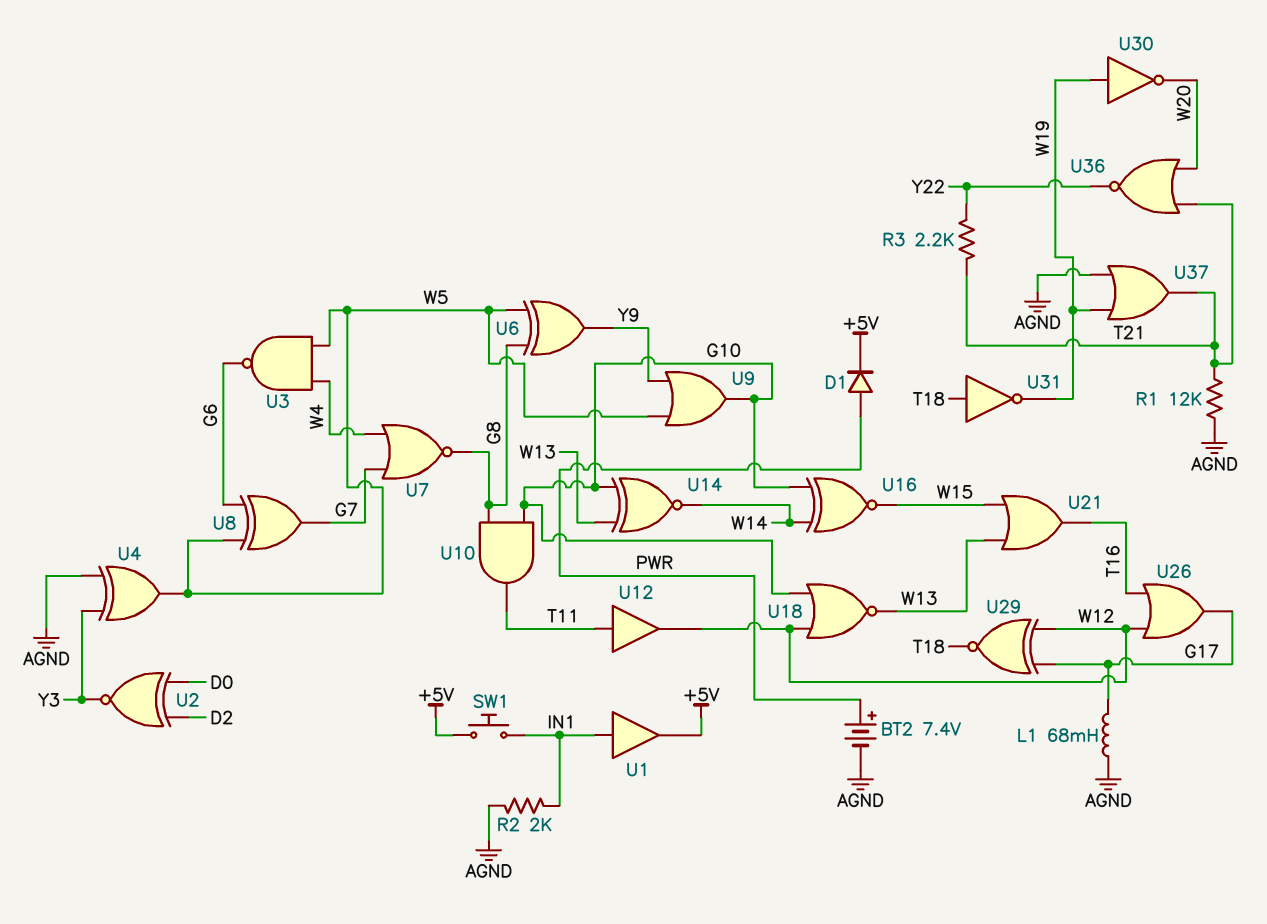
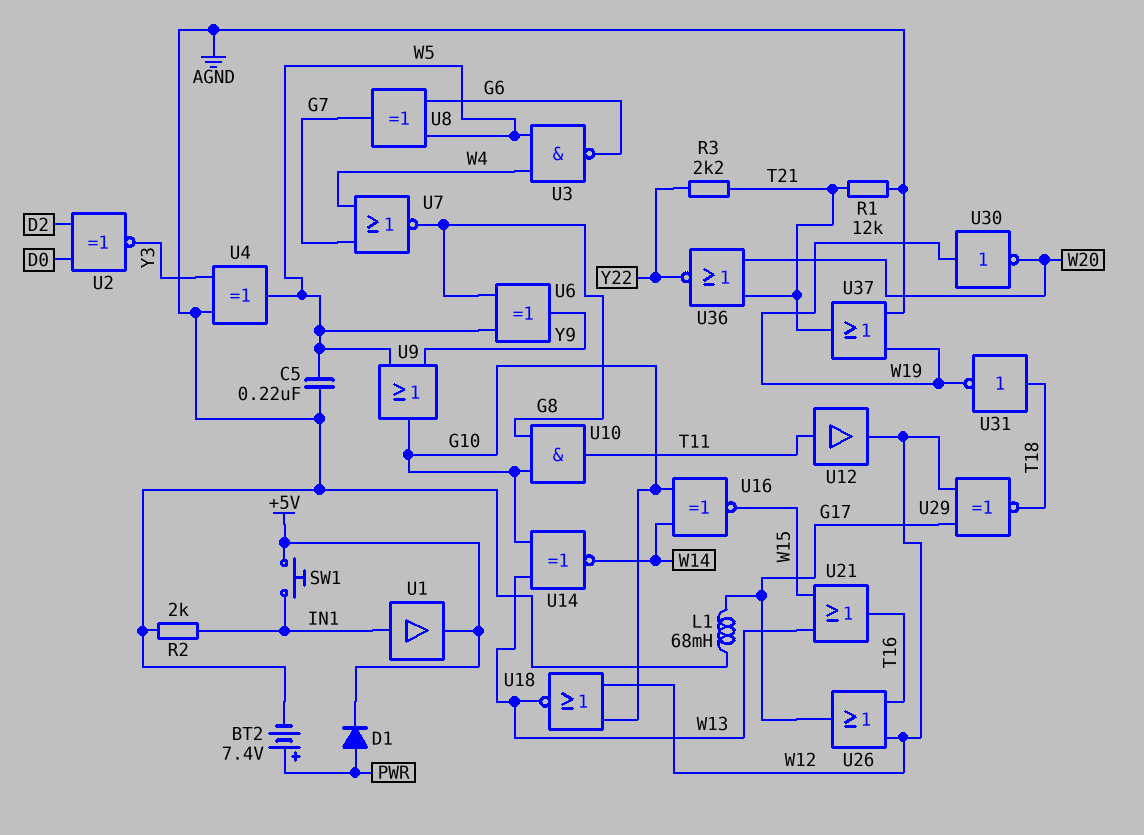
C5: none -> 220nF (AGND, W5)

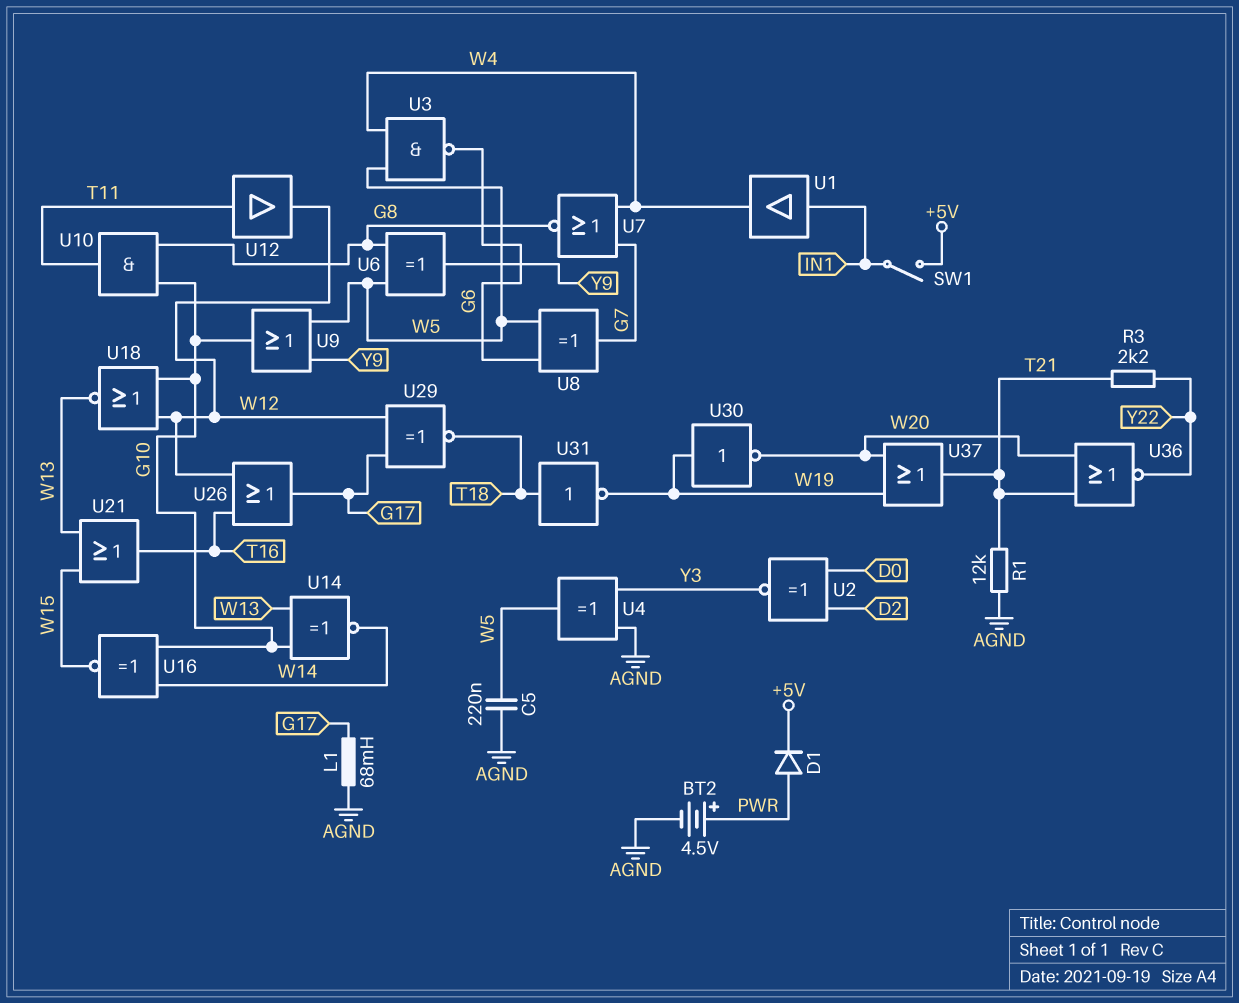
BT2: 7.4V (plus PWR, minus AGND) -> 4.5V (plus PWR, minus AGND)
R2: 2k (AGND, IN1) -> none
SW1: button (+5V, IN1) -> switch (+5V, IN1)
U1: buffer (in IN1, out +5V) -> buffer (in IN1, out W4)
U37: OR (in AGND, in W19, out T21) -> OR (in W19, in W20, out T21)

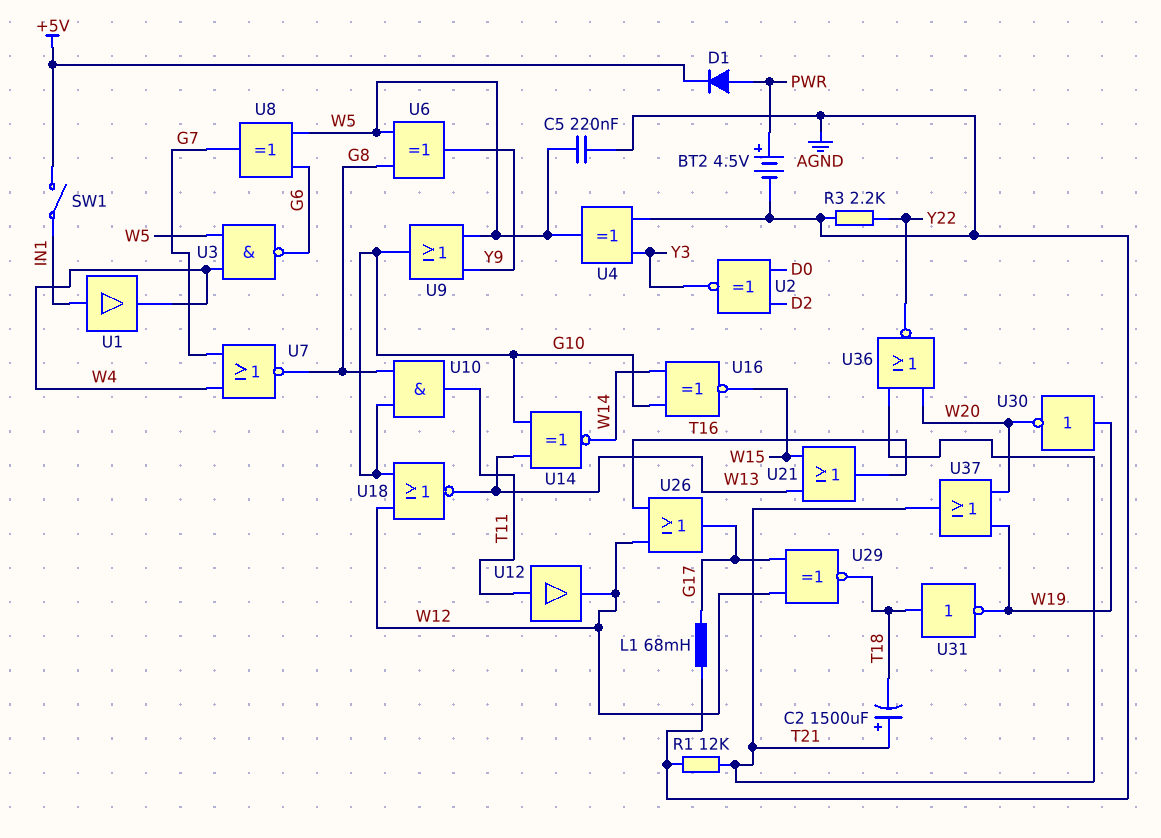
C2: none -> 1500uF (plus T21, minus T18)
R3: 2.2k (T21, Y22) -> 2.2k (AGND, Y22)

